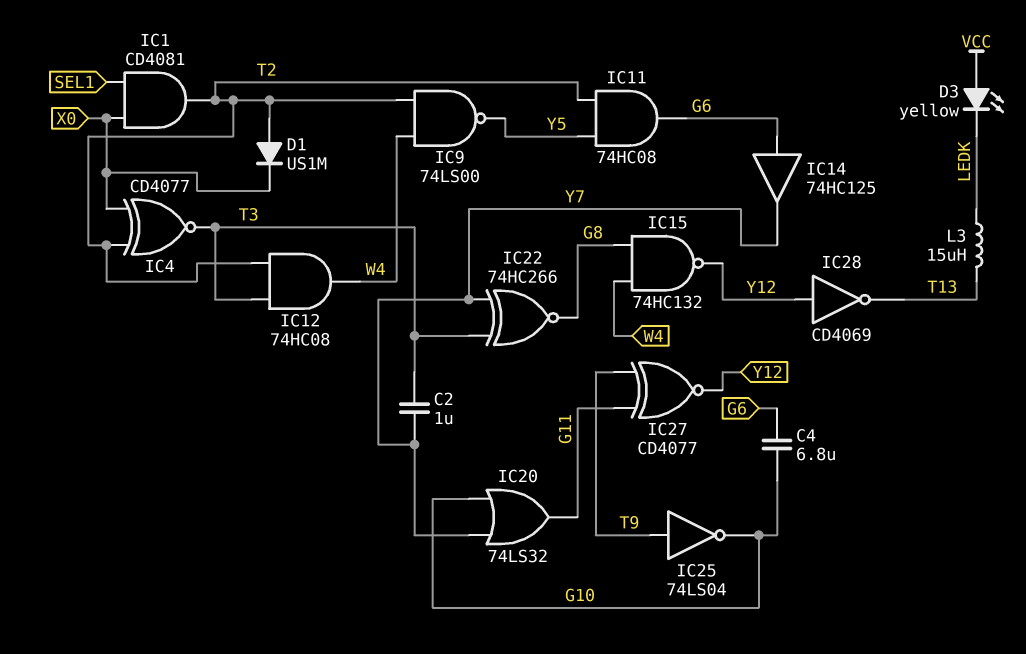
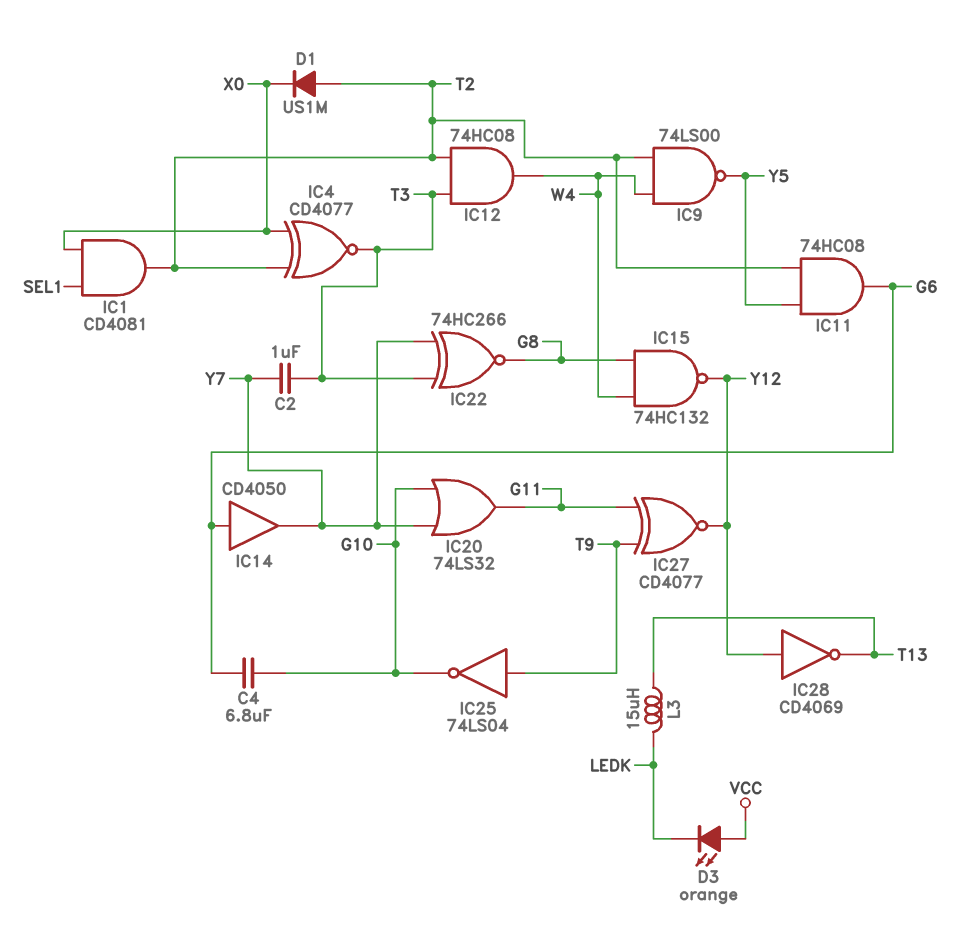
D3: LED yellow (A VCC, K LEDK) -> LED orange (A VCC, K LEDK)
IC14: buffer 74HC125 (in G6, out Y7) -> buffer CD4050 (in G6, out Y7)

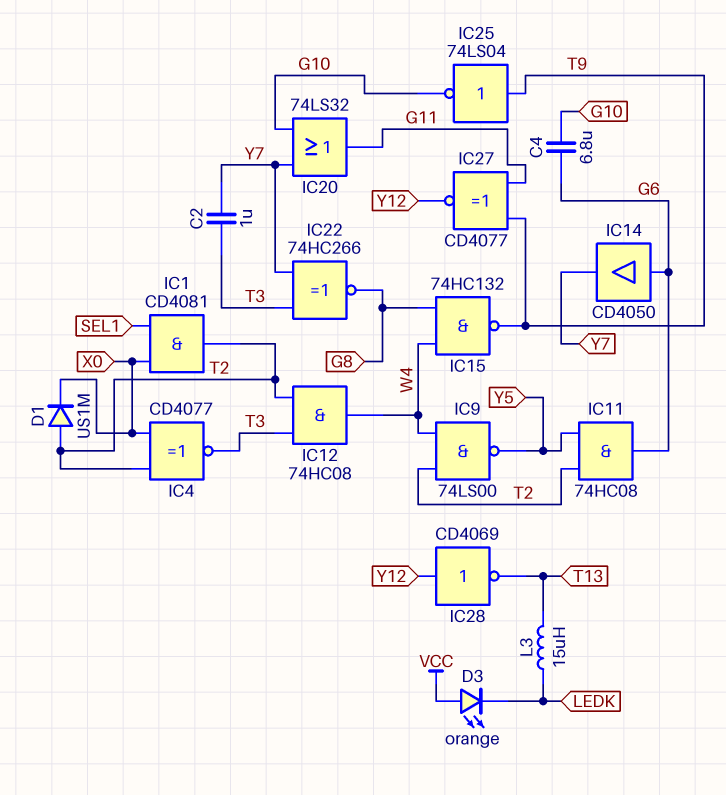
IC15: NAND 74HC132 (in G8, in W4, out Y12) -> NAND 74HC132 (in G8, in W4, out T9)

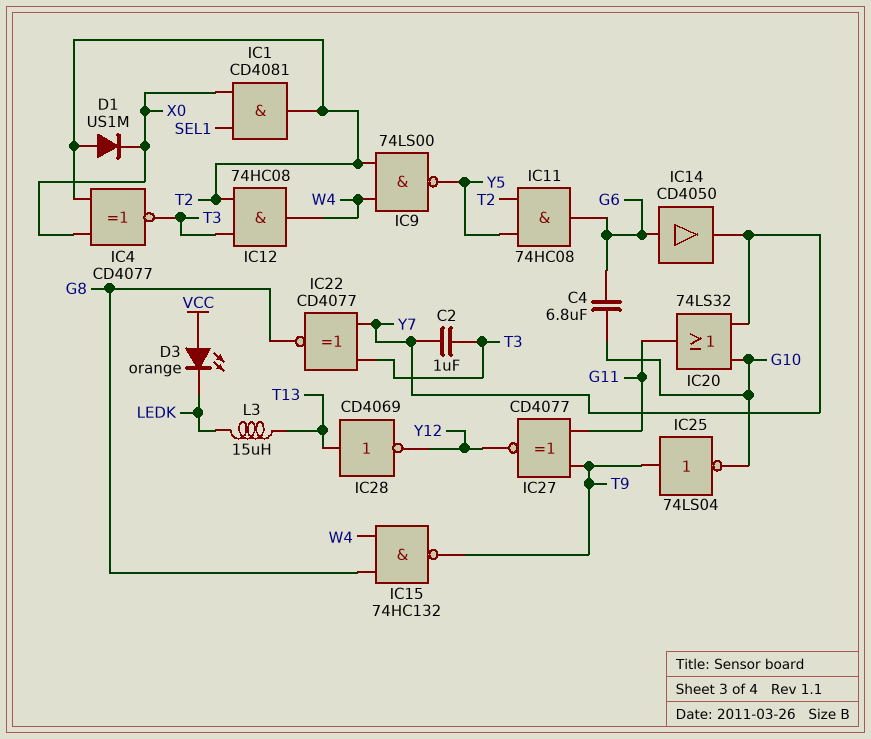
IC22: XNOR 74HC266 (in T3, in Y7, out G8) -> XNOR CD4077 (in T3, in Y7, out G8)
IC28: NOT CD4069 (in Y12, out T13) -> NOT CD4069 (in T13, out Y12)

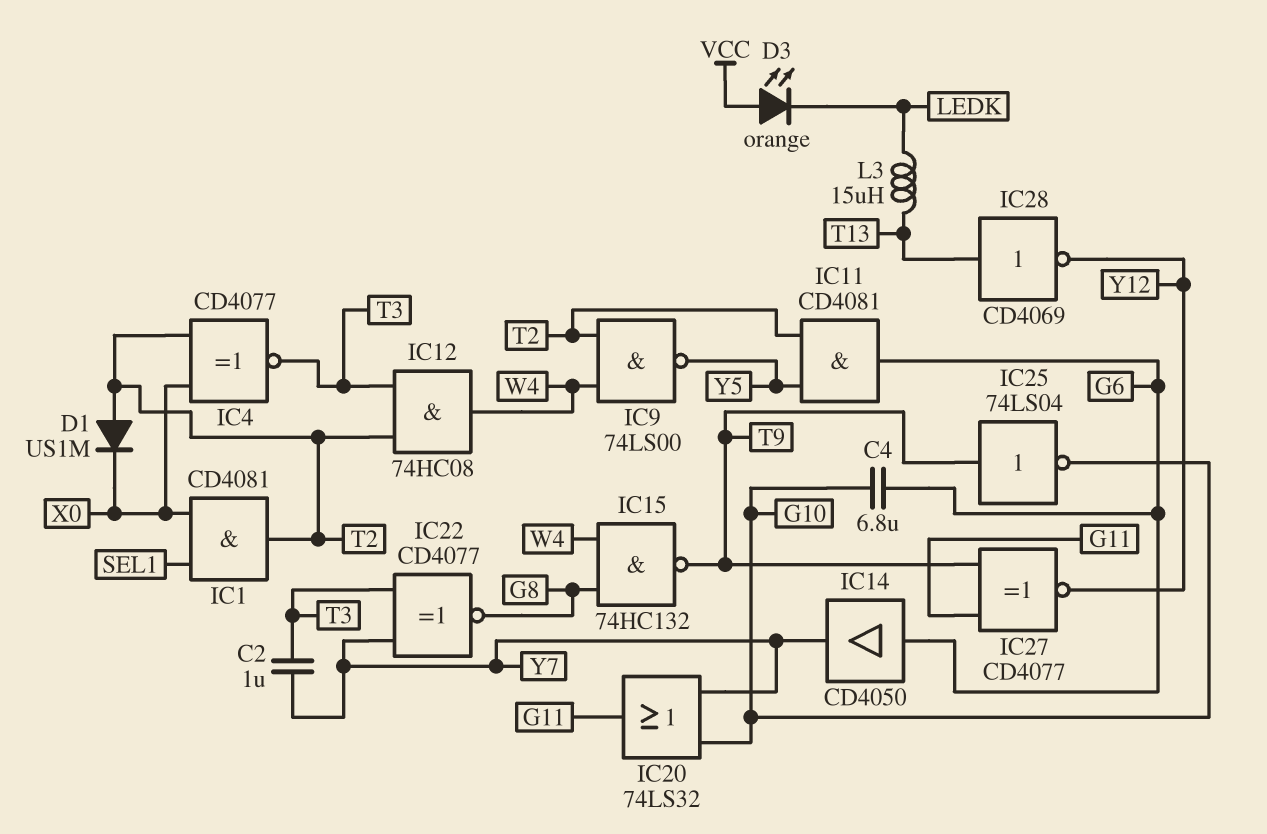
IC11: AND 74HC08 (in T2, in Y5, out G6) -> AND CD4081 (in T2, in Y5, out G6)

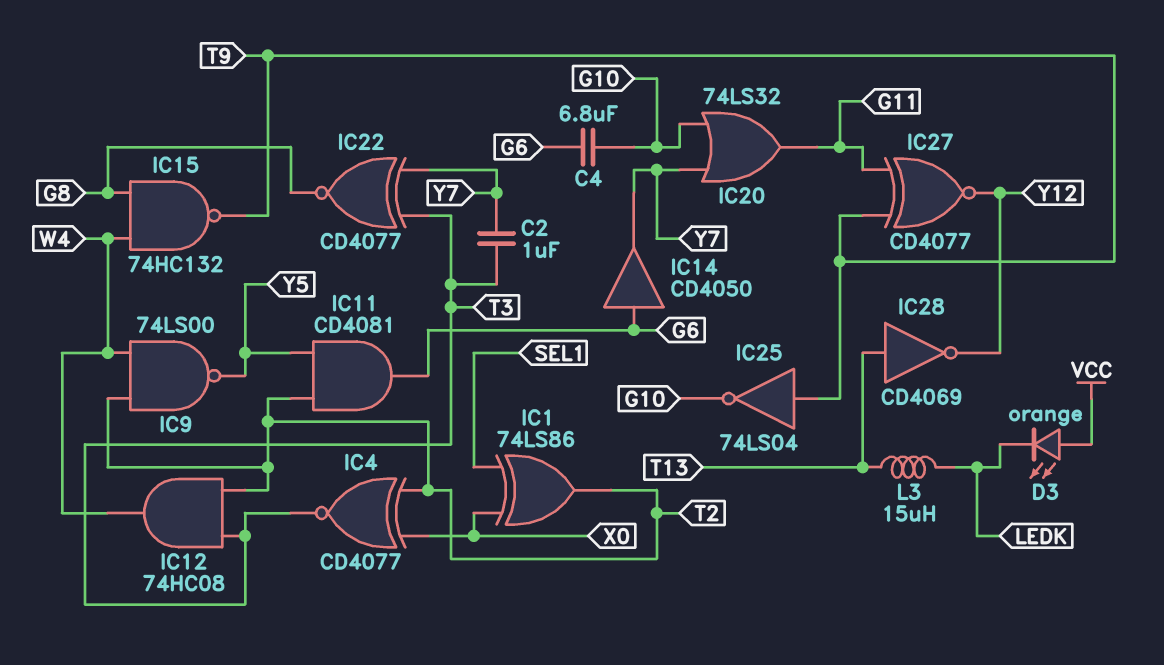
D1: diode US1M (A T2, K X0) -> none
IC1: AND CD4081 (in SEL1, in X0, out T2) -> XOR 74LS86 (in SEL1, in X0, out T2)

